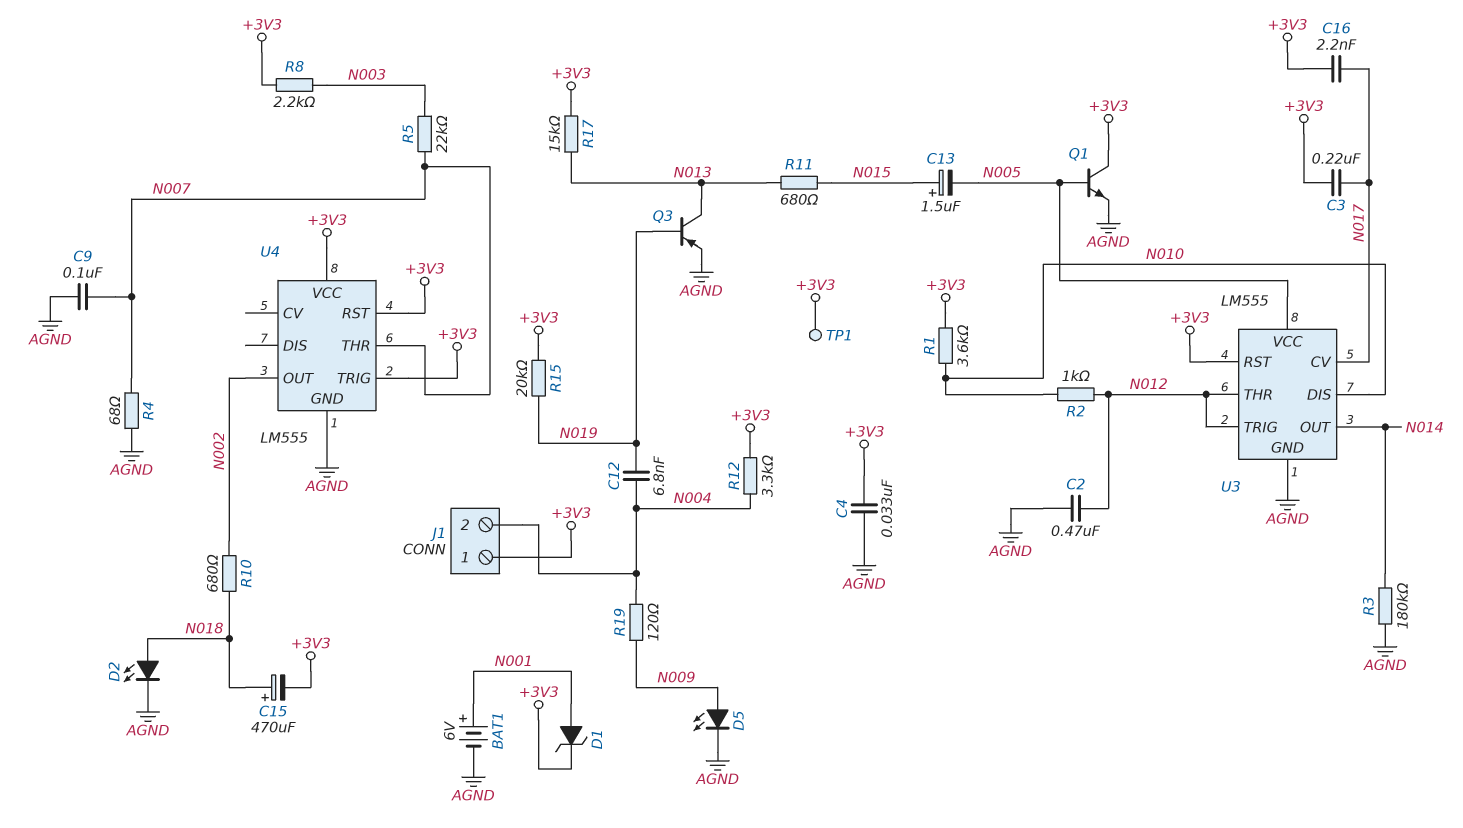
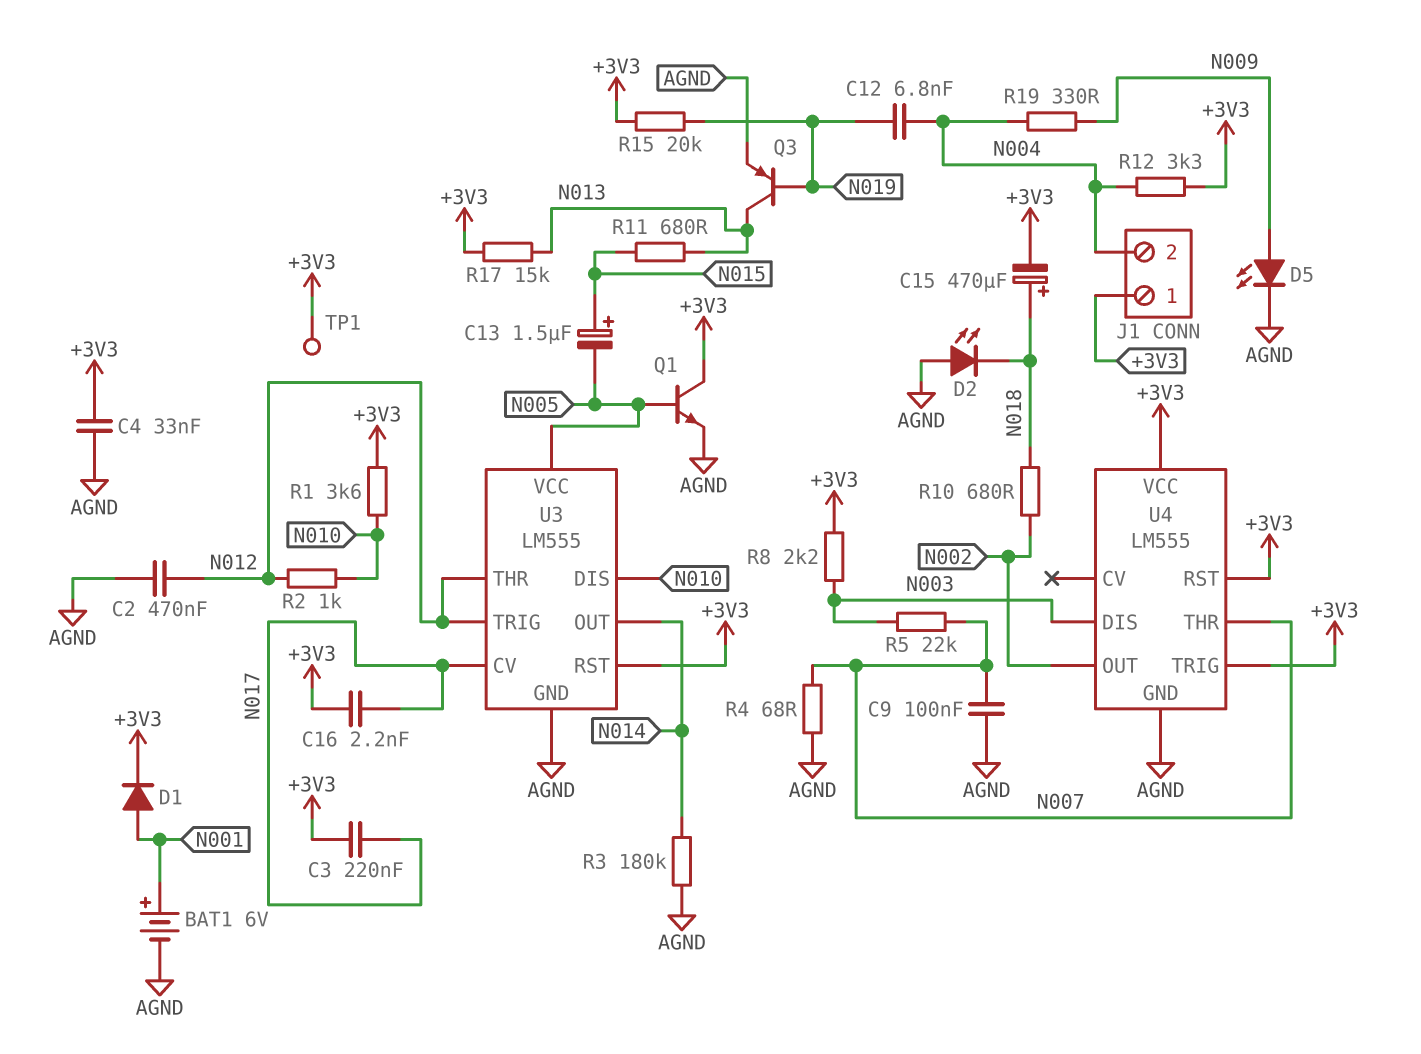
D1: zener (A N001, K +3V3) -> diode (A N001, K +3V3)
D2: LED (A N018, K AGND) -> LED (A AGND, K N018)
R19: 120 (N004, N009) -> 330 (N004, N009)
U4 pin DIS: none -> N003

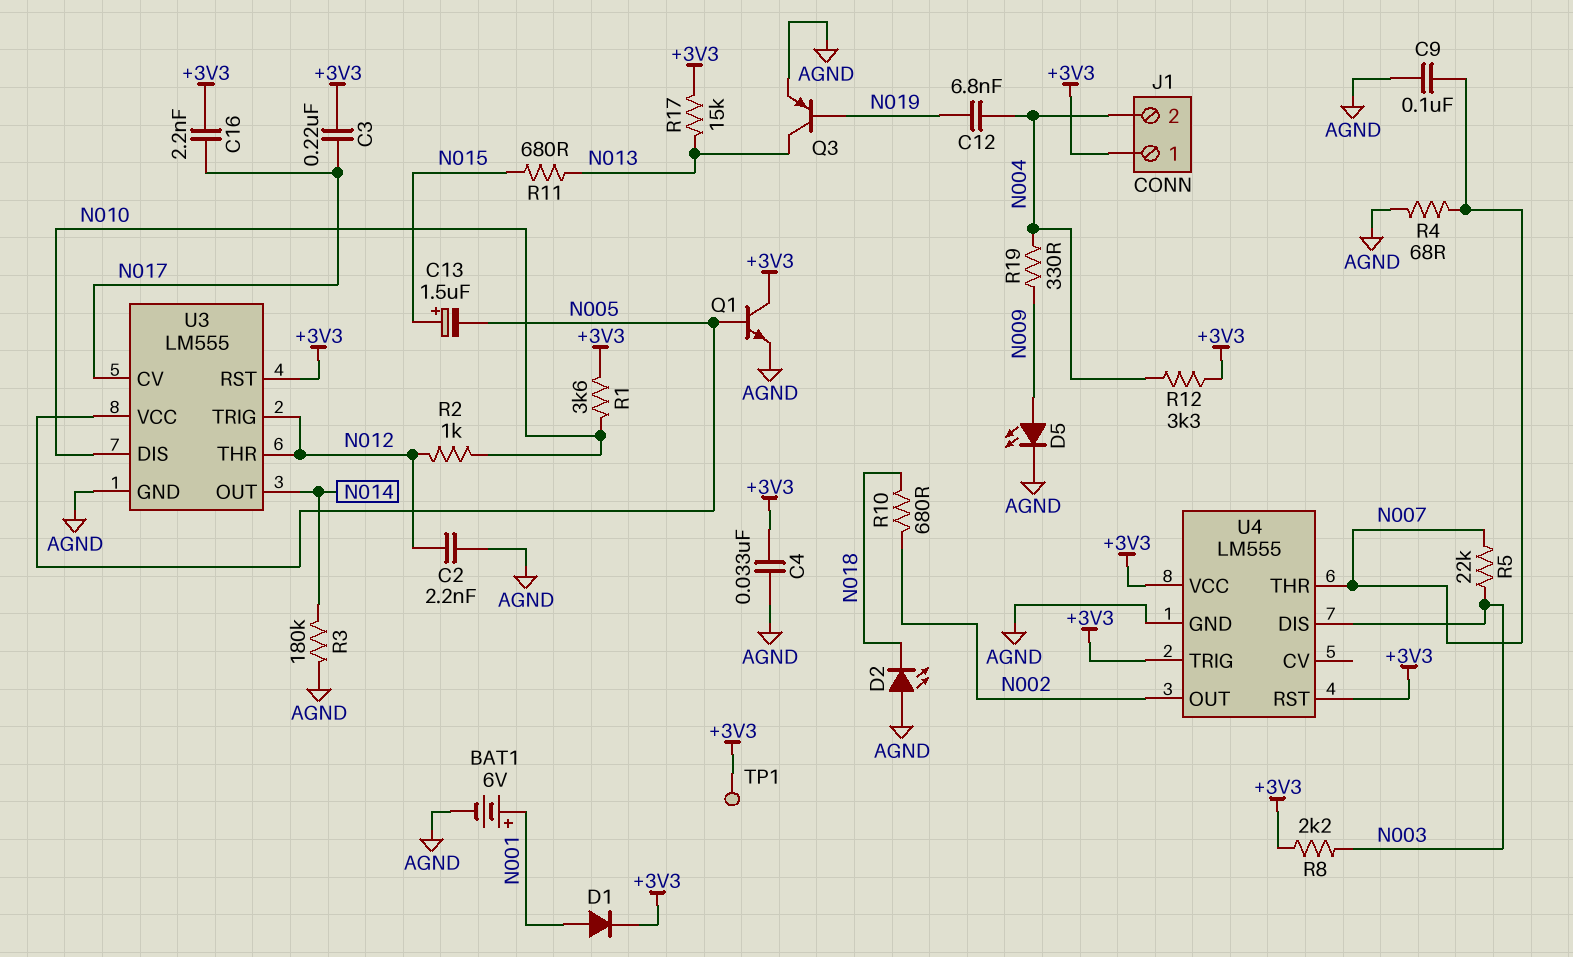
C2: 470nF (AGND, N012) -> 2.2nF (AGND, N012)
C15: 470uF (plus N018, minus +3V3) -> none
R15: 20k (+3V3, N019) -> none

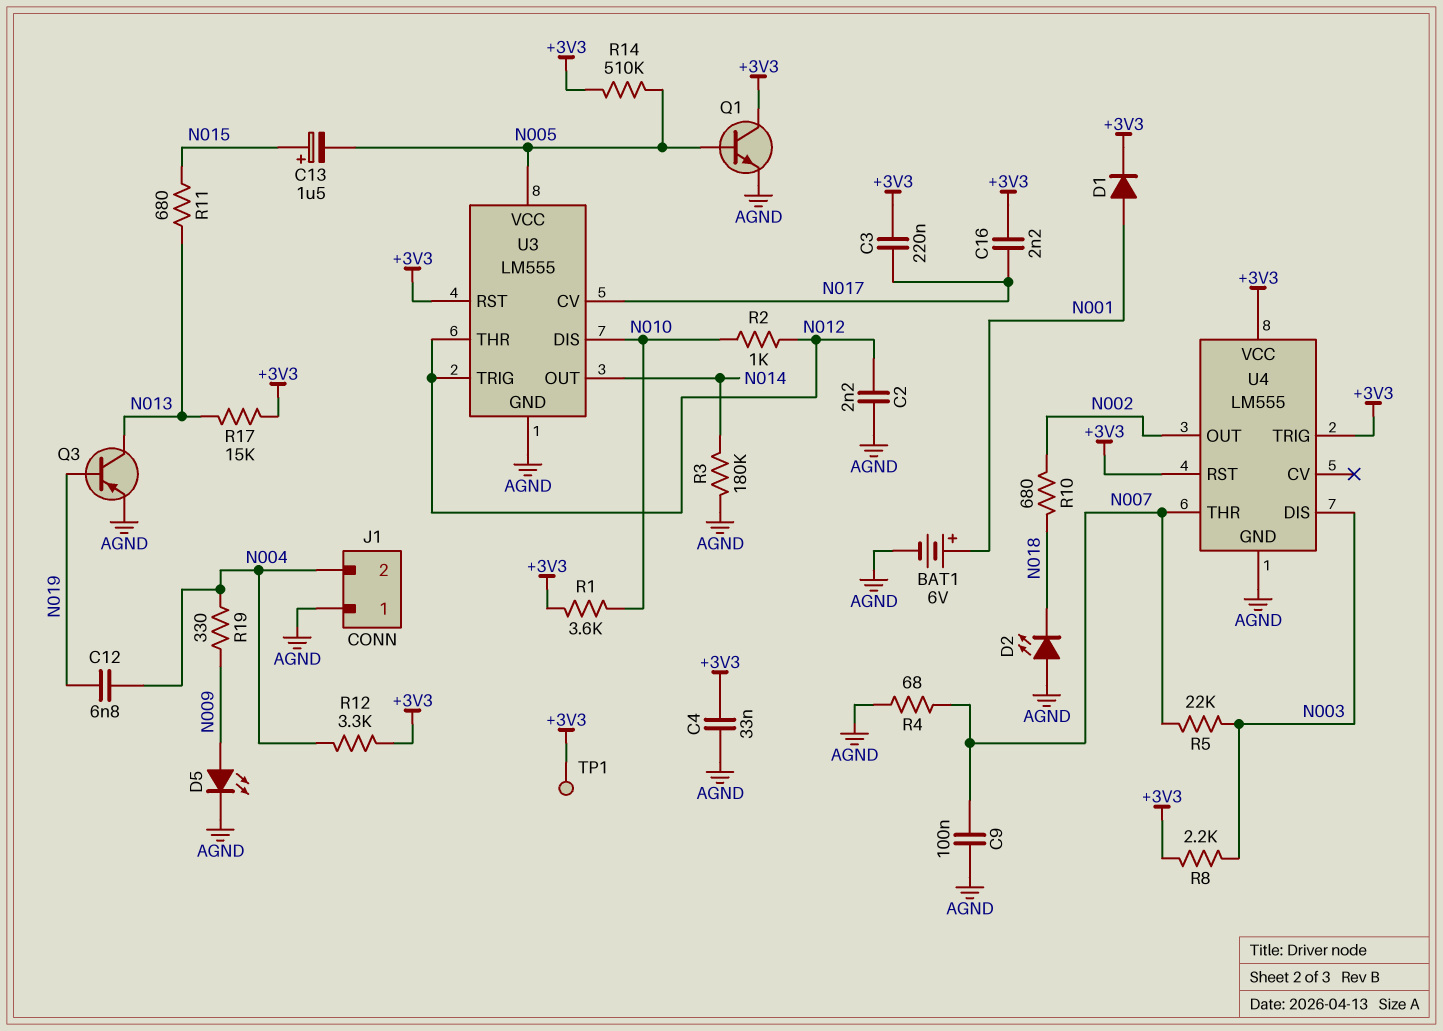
J1 pin 1: +3V3 -> AGND
R14: none -> 510k (+3V3, N005)

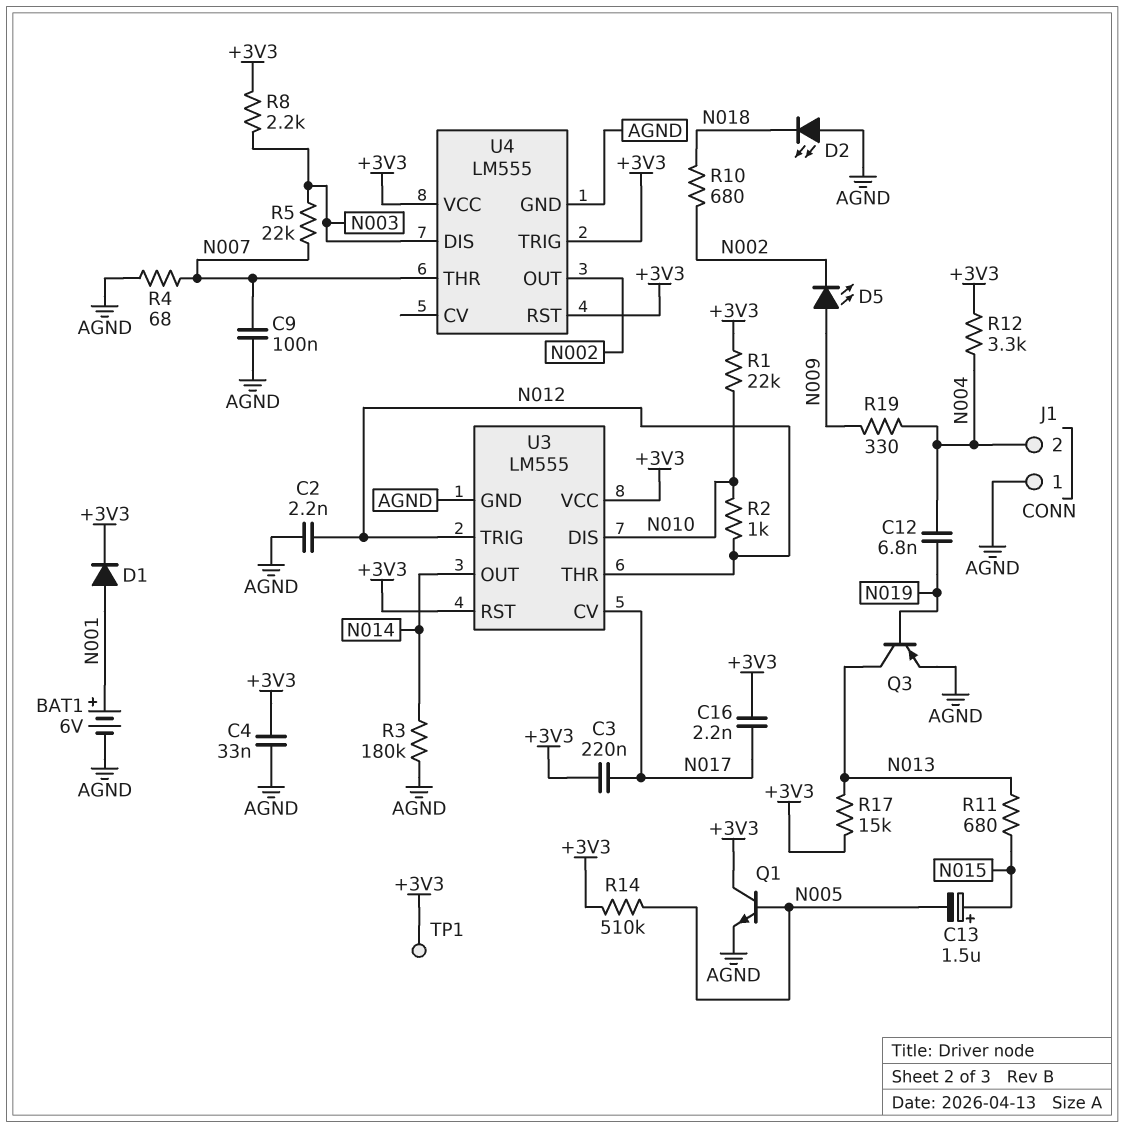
D5: LED (A N009, K AGND) -> LED (A N009, K N002)
R1: 3.6k (+3V3, N010) -> 22k (+3V3, N010)
U3 pin VCC: N005 -> +3V3

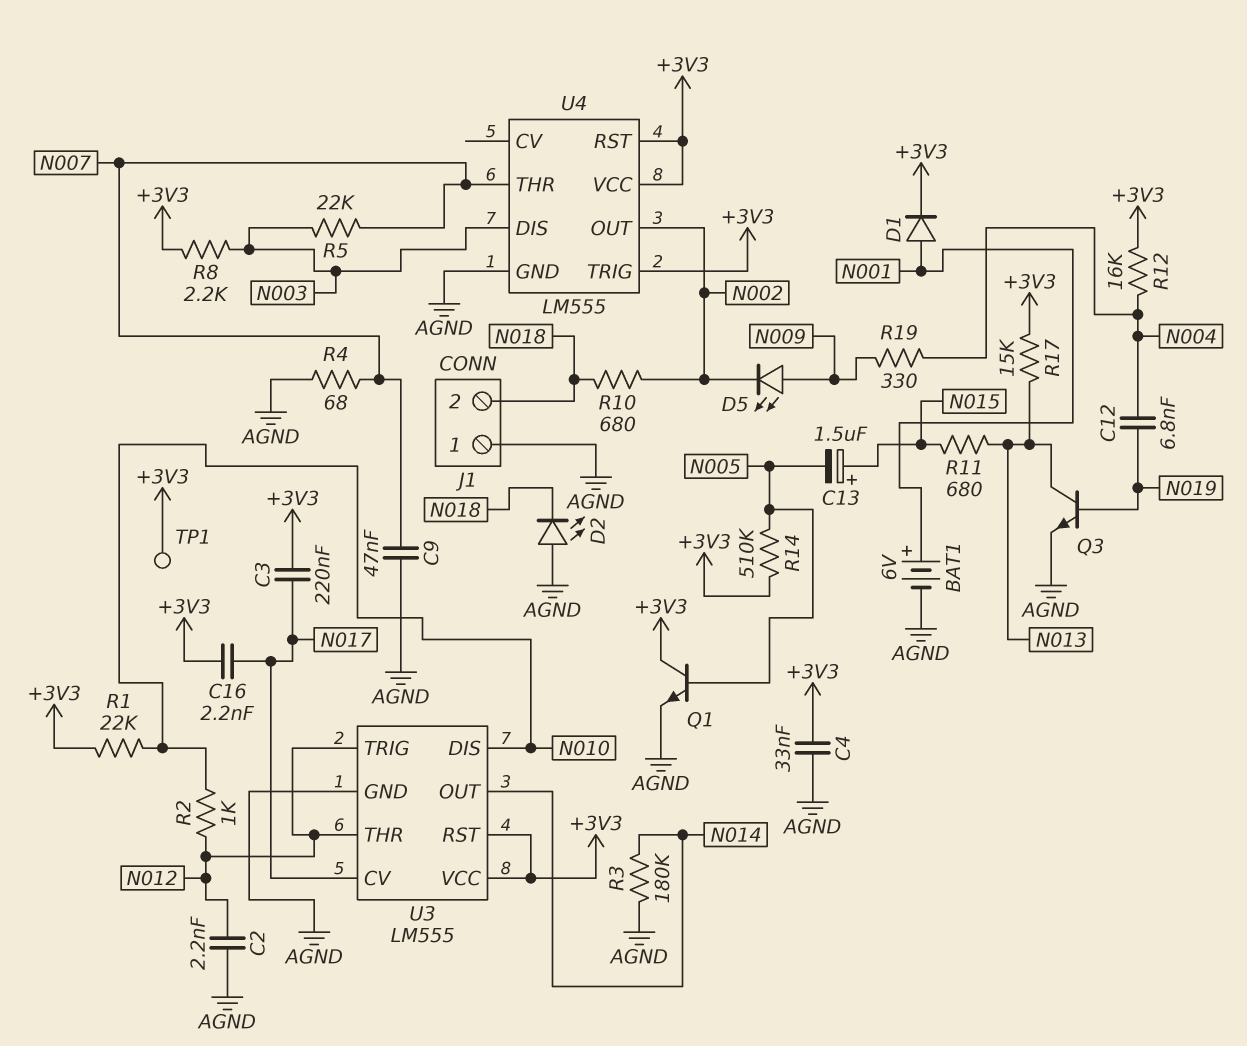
C9: 100nF (AGND, N007) -> 47nF (AGND, N007)
J1 pin 2: N004 -> N018
Q3: PNP (B N019, C N013, E AGND) -> NPN (B N019, C N013, E AGND)
R12: 3.3k (+3V3, N004) -> 16k (+3V3, N004)

